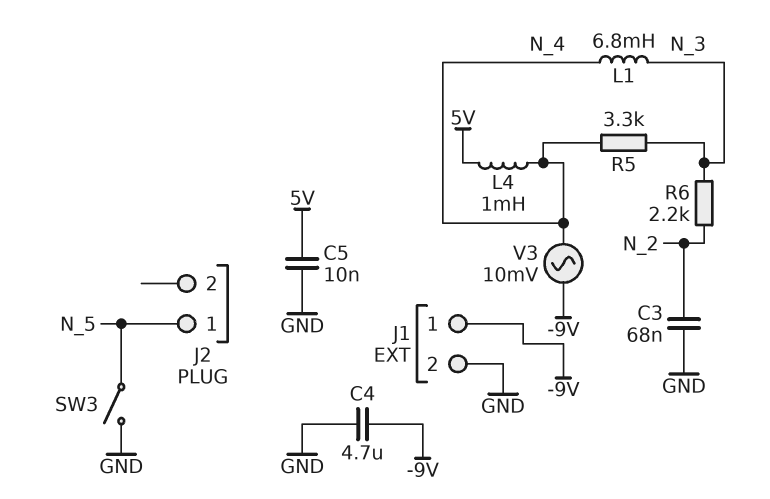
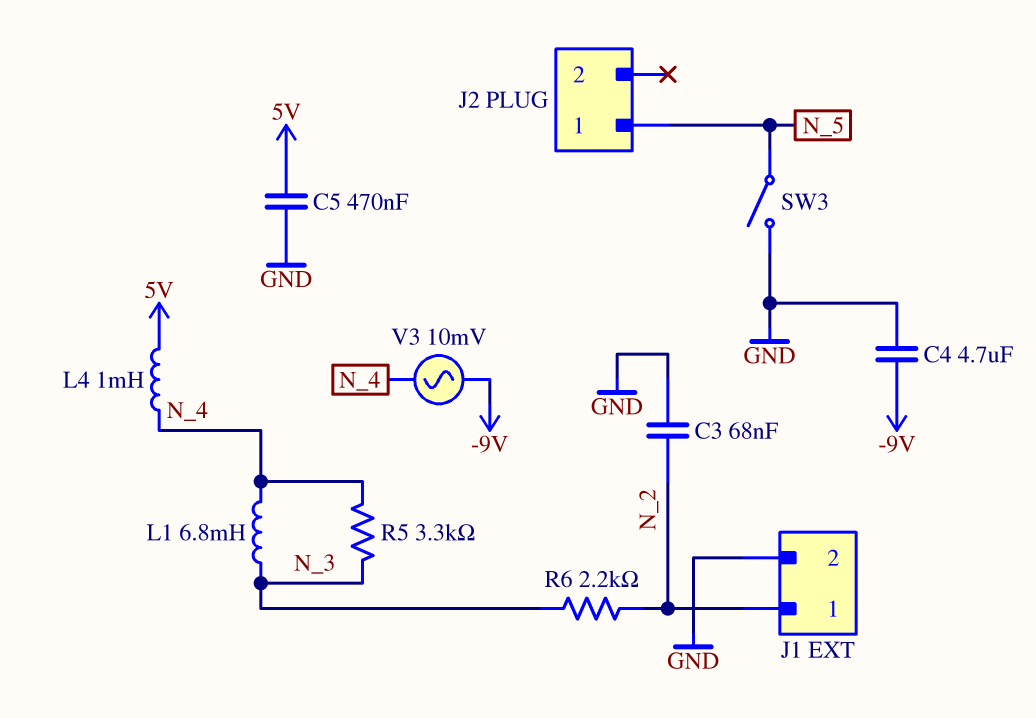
C5: 10nF (5V, GND) -> 470nF (5V, GND)
J1 pin 1: -9V -> N_2

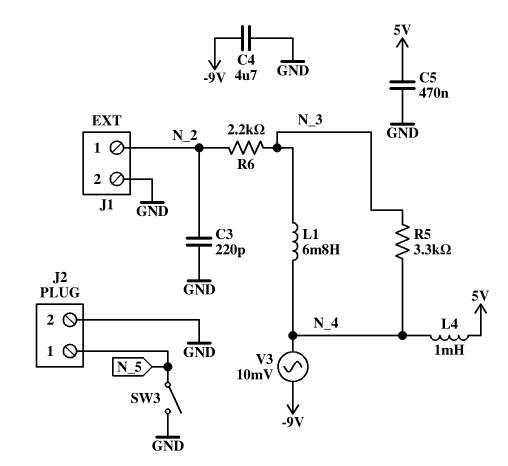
C3: 68nF (GND, N_2) -> 220pF (GND, N_2)
J2 pin 2: none -> GND

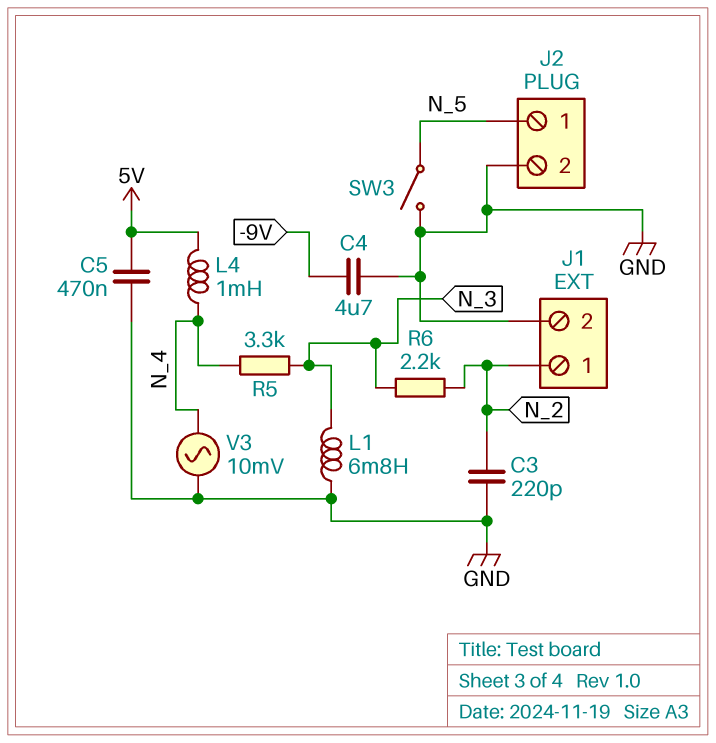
L1: 6.8mH (N_3, N_4) -> 6.8mH (GND, N_3)
V3: AC 10mV (-9V, N_4) -> AC 10mV (GND, N_4)

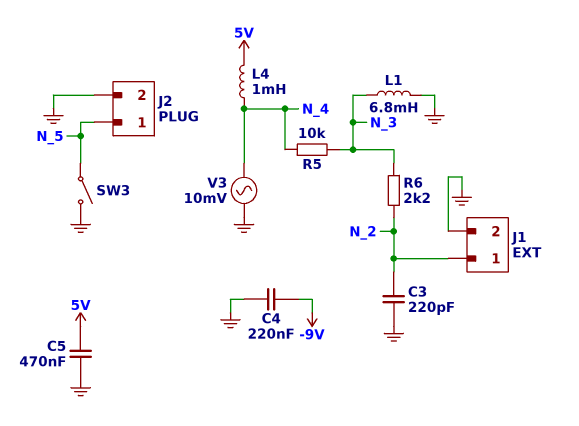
C4: 4.7uF (-9V, GND) -> 220nF (-9V, GND)
R5: 3.3k (N_3, N_4) -> 10k (N_3, N_4)

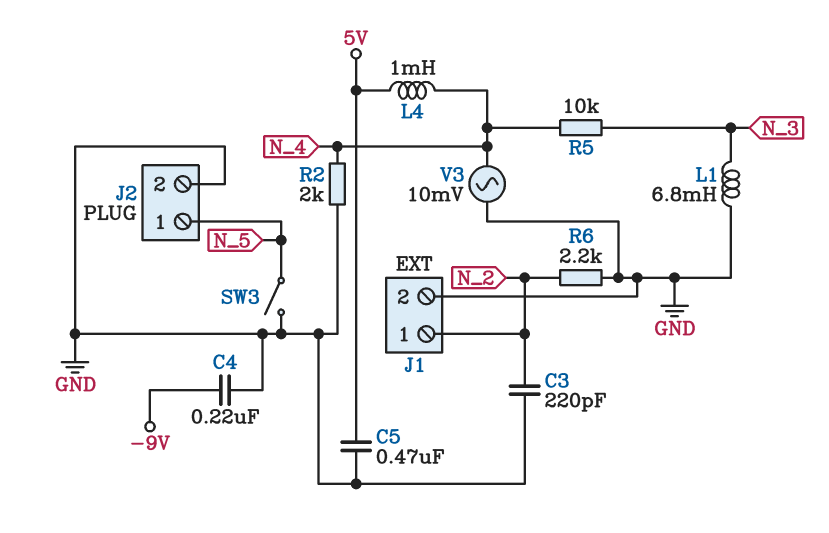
R2: none -> 2k (GND, N_4)
R6: 2.2k (N_2, N_3) -> 2.2k (GND, N_2)

